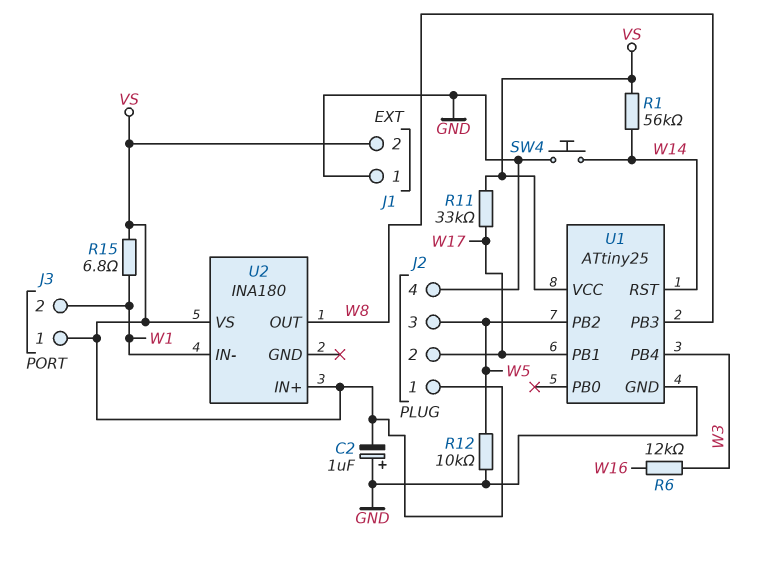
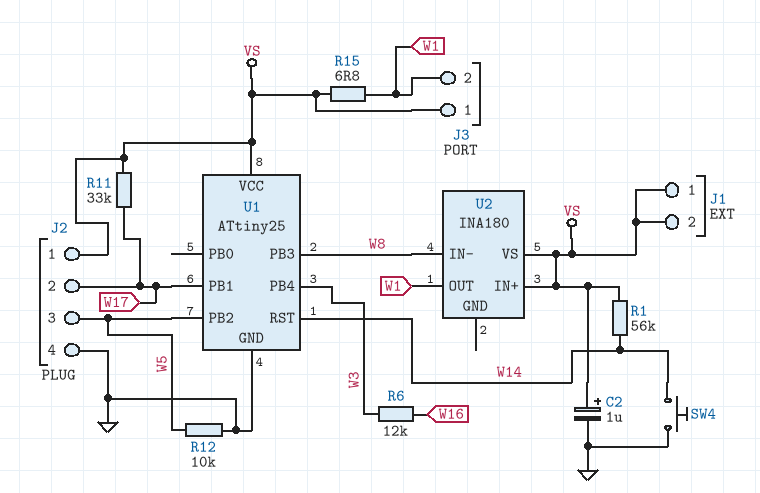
C2: 1uF (plus GND, minus VS) -> 1uF (plus VS, minus GND)
J1 pin 1: GND -> VS
U2 pin IN-: W1 -> W8
U2 pin OUT: W8 -> W1

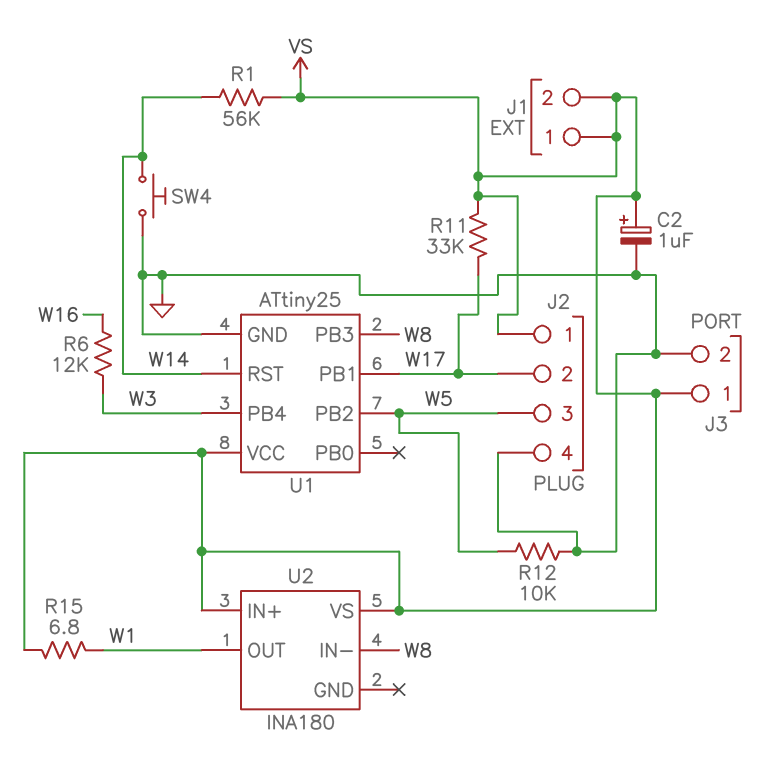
J3 pin 2: W1 -> GND

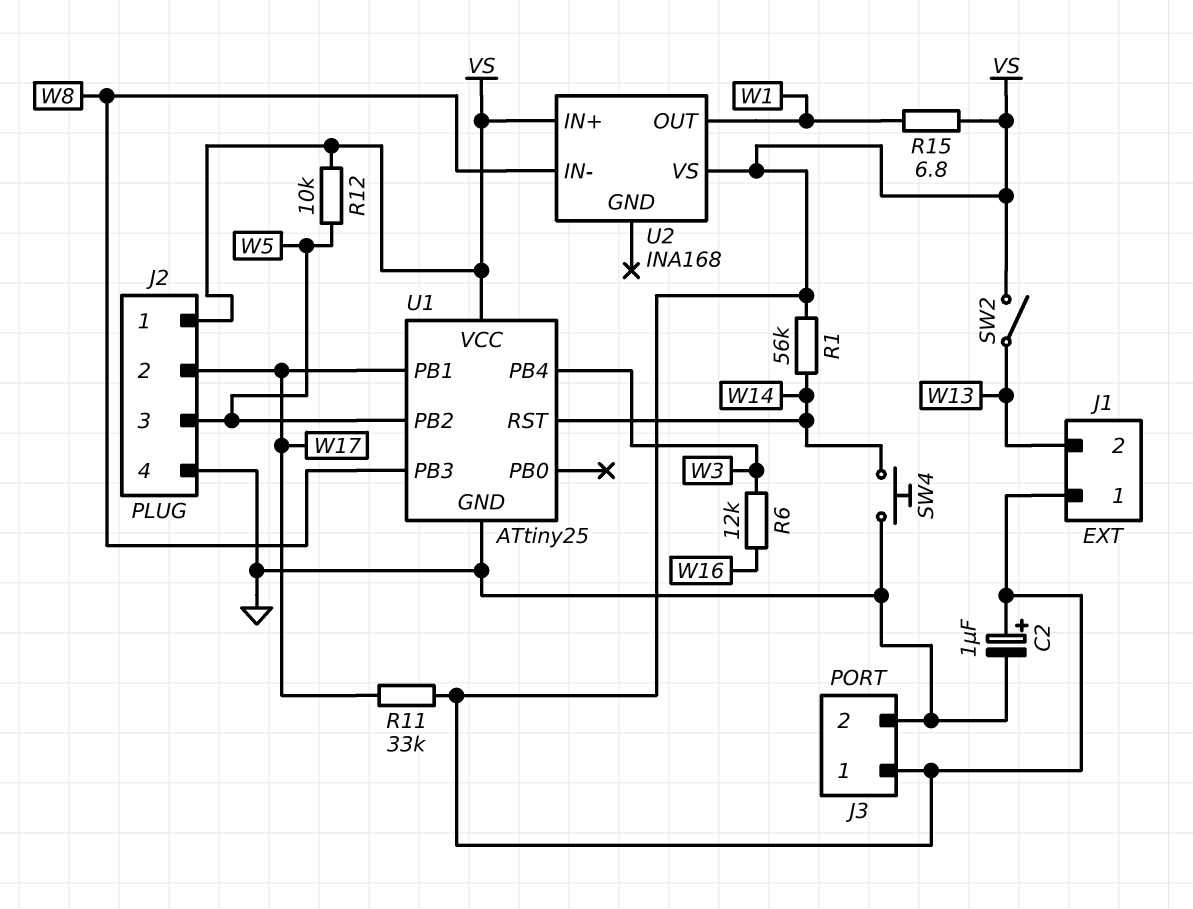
J1 pin 2: VS -> W13
R12: 10k (GND, W5) -> 10k (VS, W5)
SW2: none -> switch (VS, W13)
U2: INA180 -> INA168

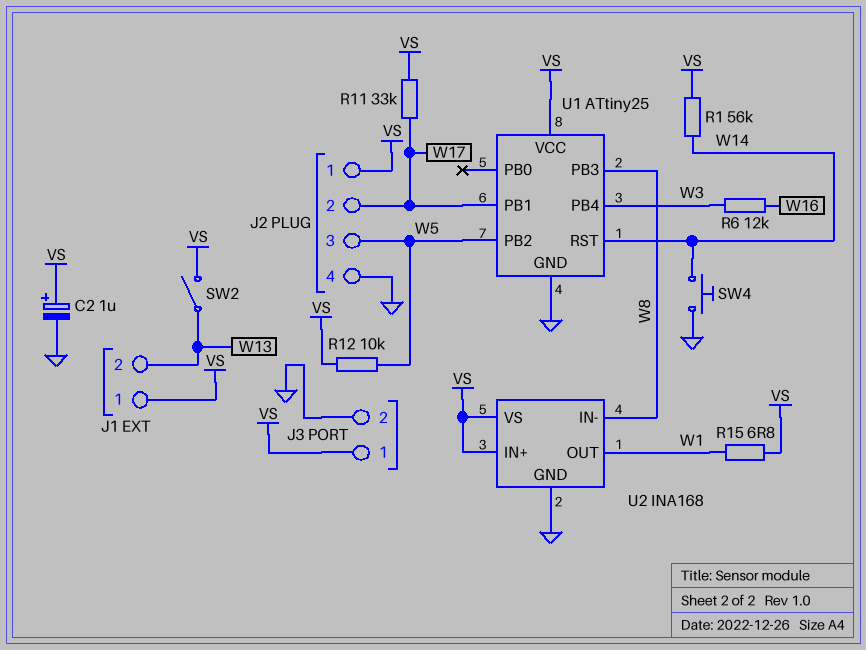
U2 pin GND: none -> GND

